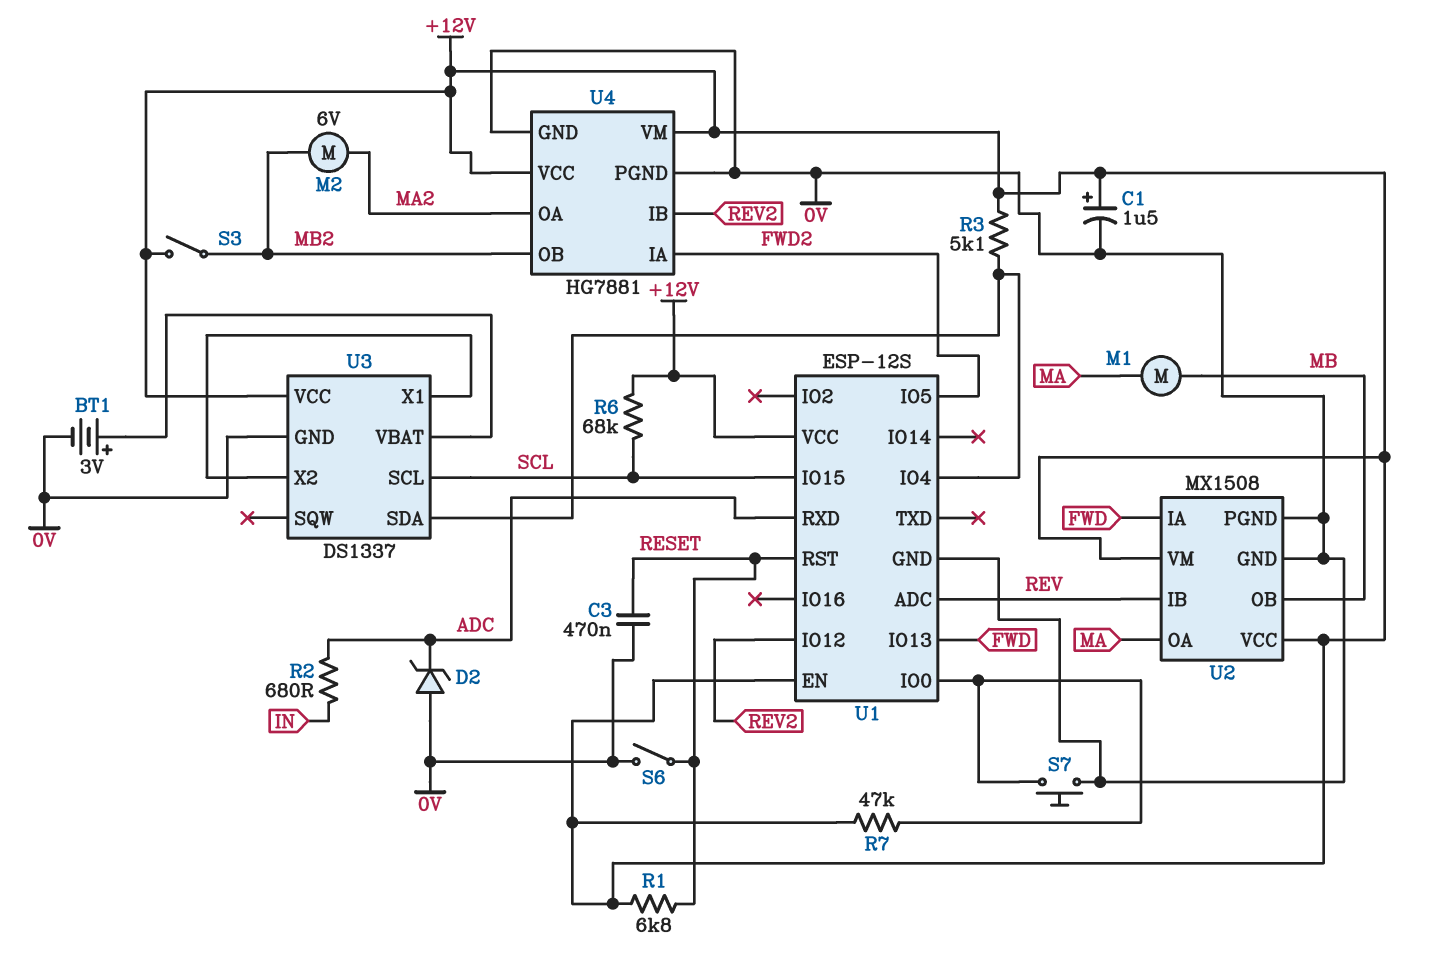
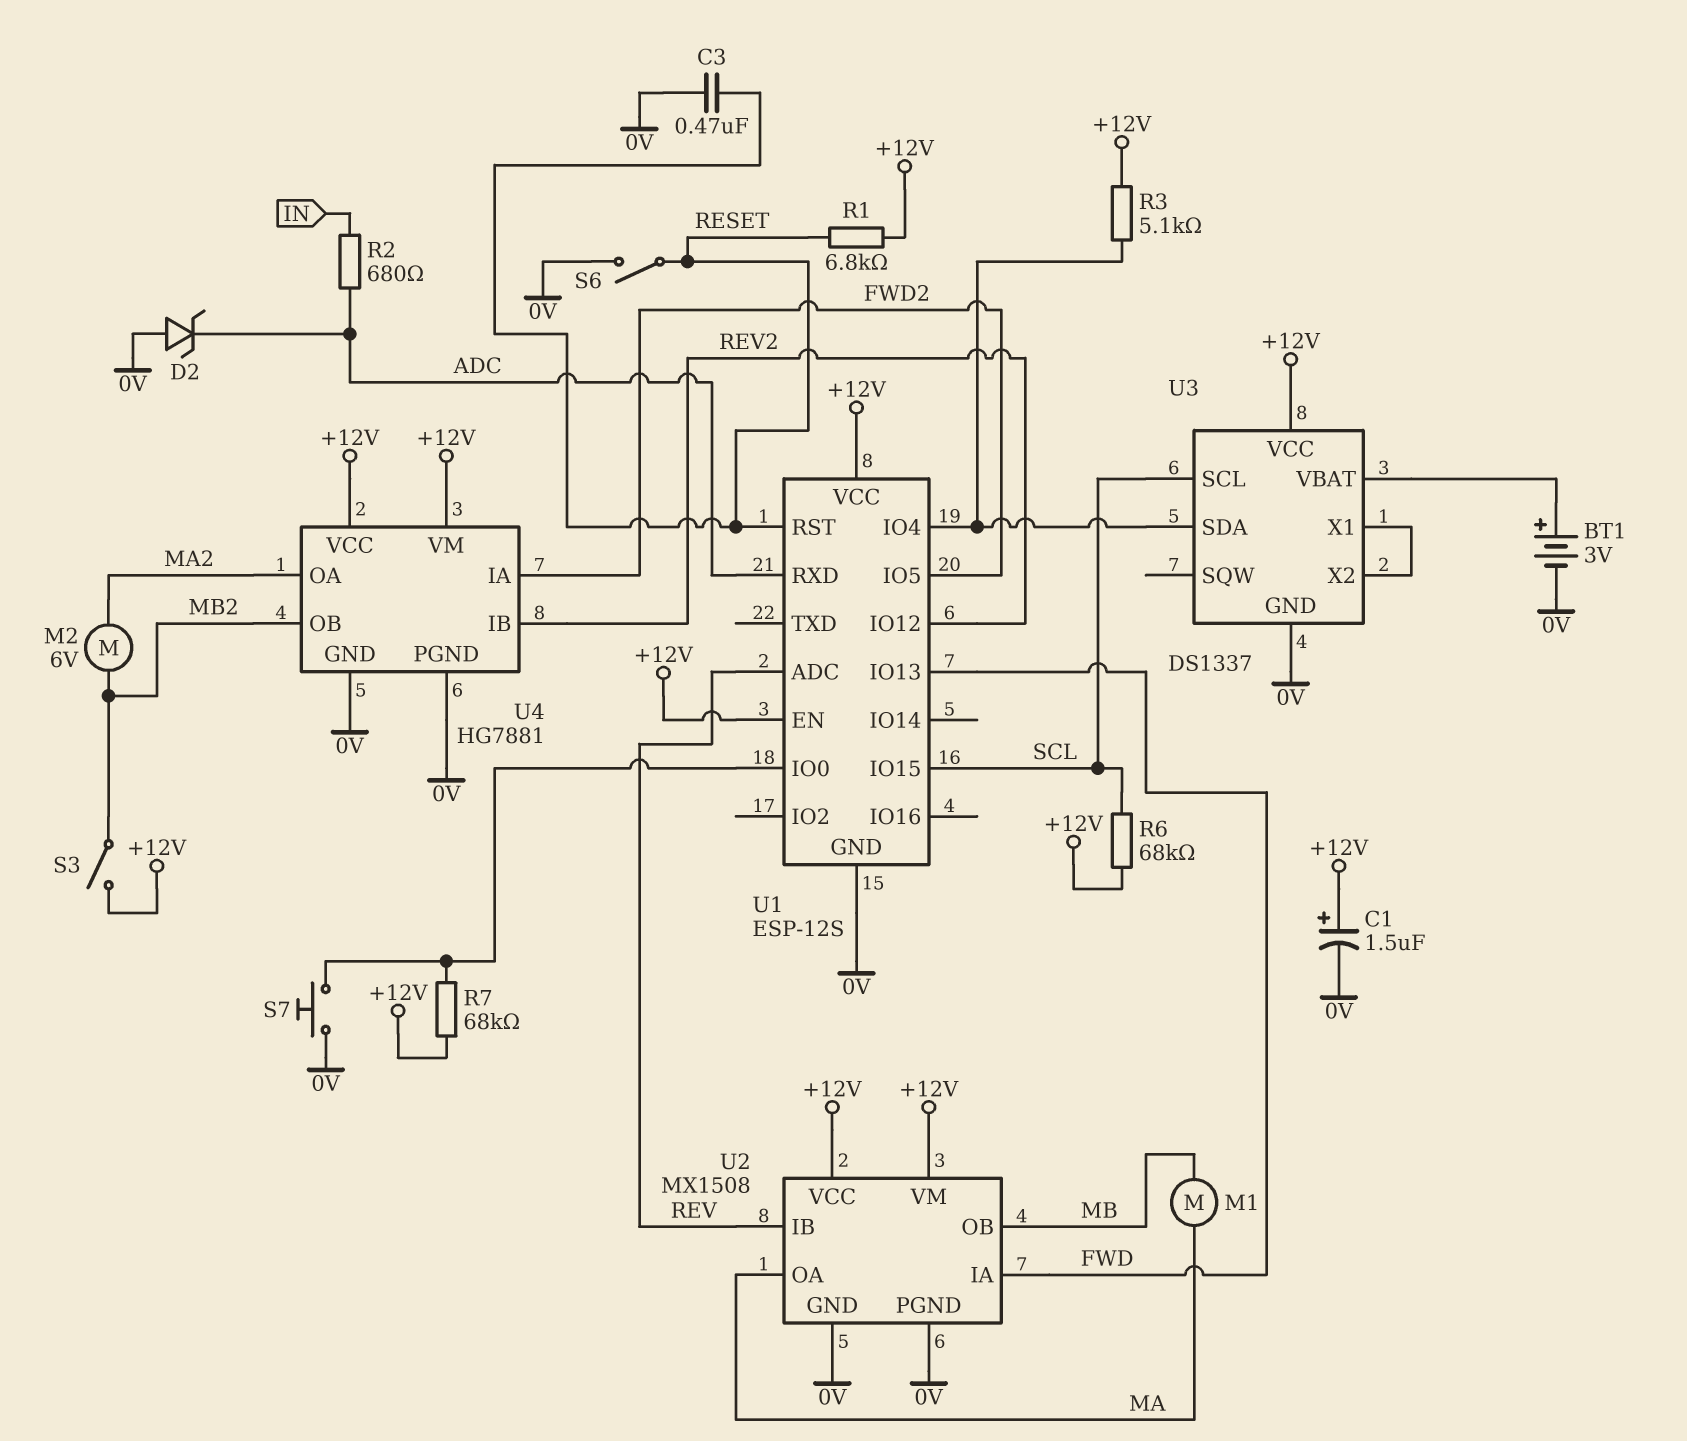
R7: 47k (+12V, U1/IO0) -> 68k (+12V, U1/IO0)

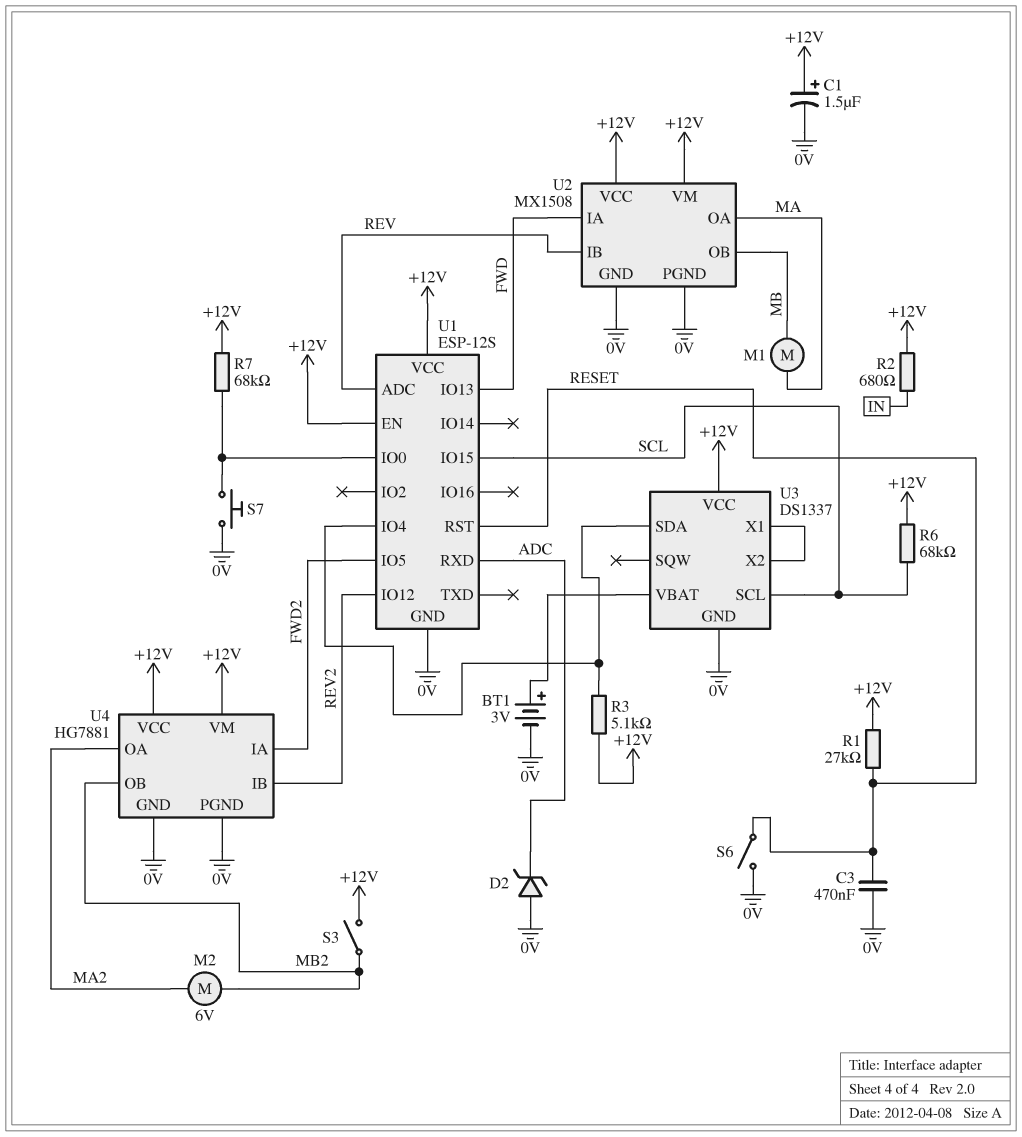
R1: 6.8k (+12V, RESET) -> 27k (+12V, RESET)
R2: 680 (ADC, IN) -> 680 (+12V, IN)

